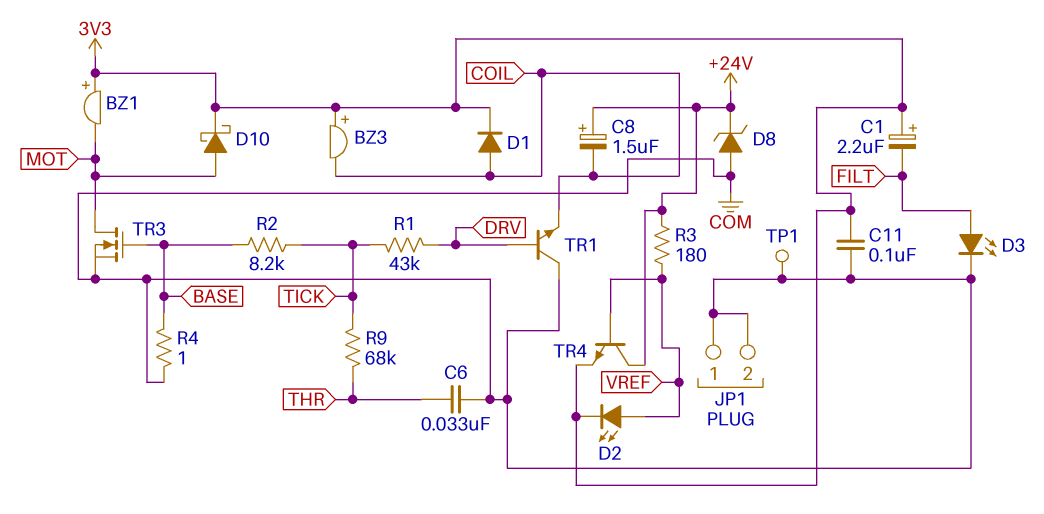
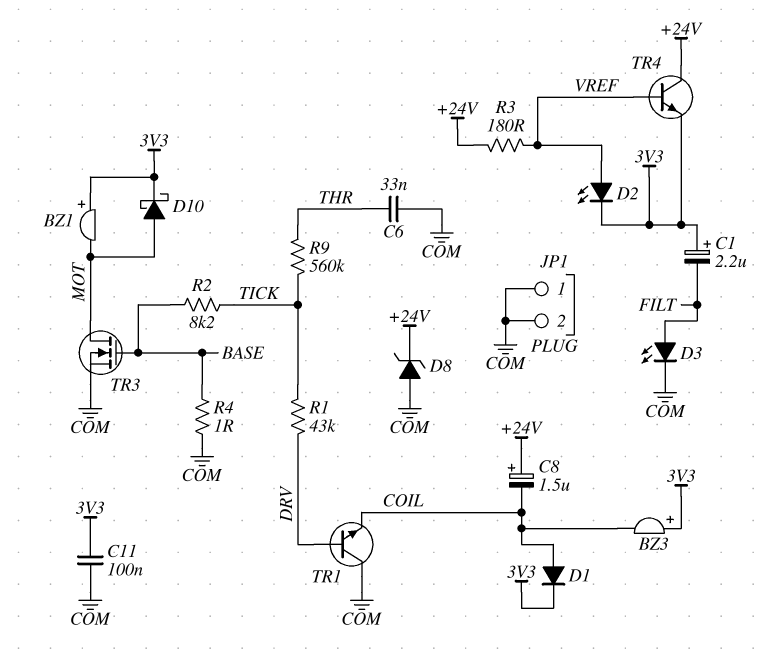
R9: 68k (THR, TICK) -> 560k (THR, TICK)
TP1: test point (COM) -> none

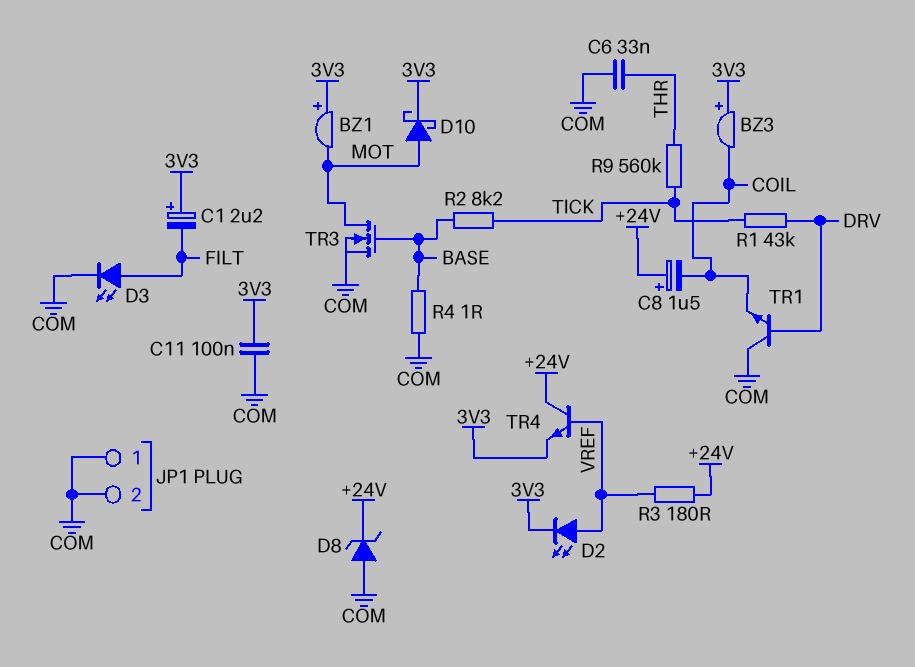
D1: diode (A COIL, K 3V3) -> none

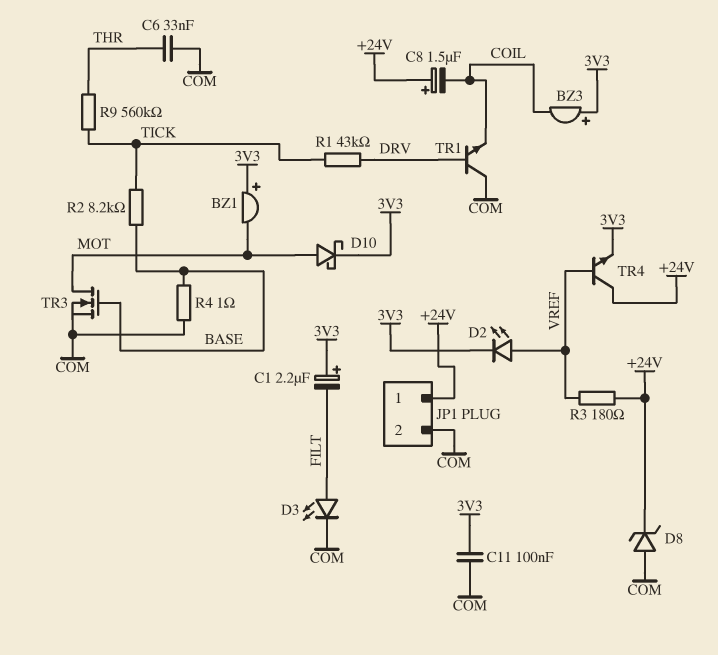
JP1 pin 1: COM -> +24V

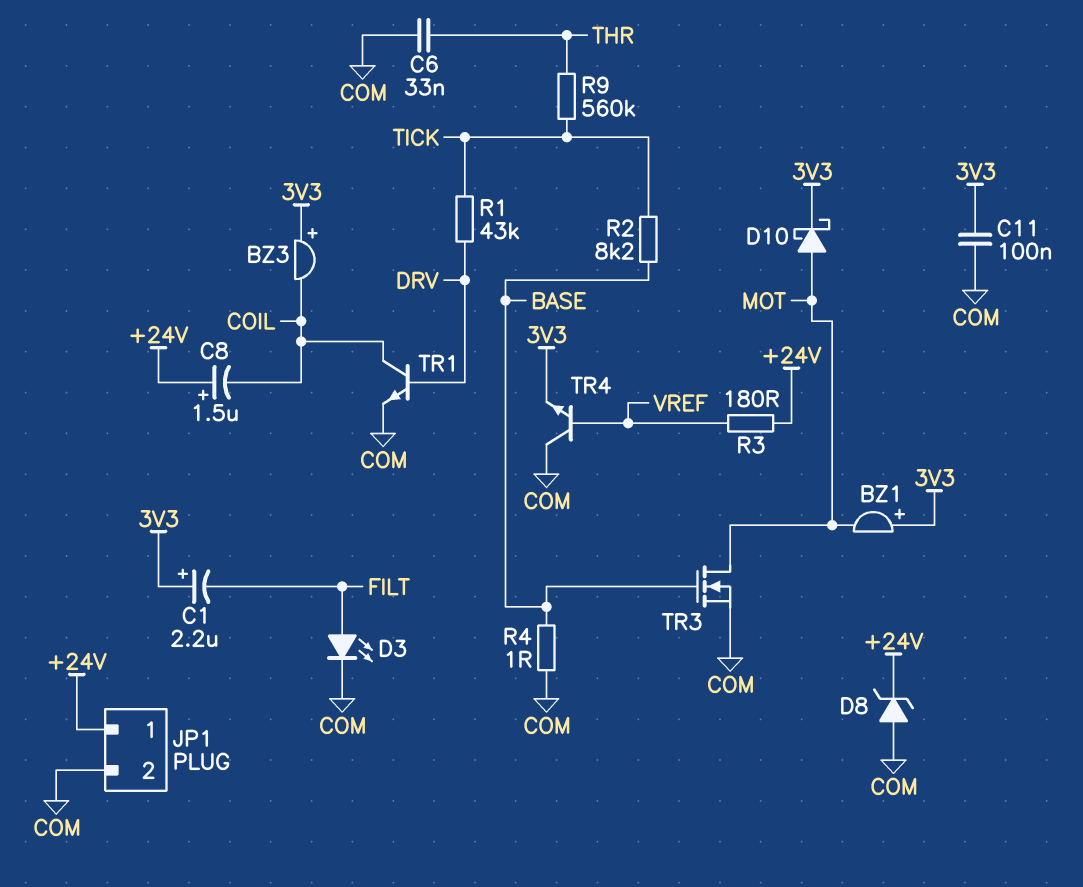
D2: LED (A VREF, K 3V3) -> none
TR1: NPN (B DRV, C COM, E COIL) -> NPN (B DRV, C COIL, E COM)
TR4: NPN (B VREF, C +24V, E 3V3) -> NPN (B VREF, C COM, E 3V3)

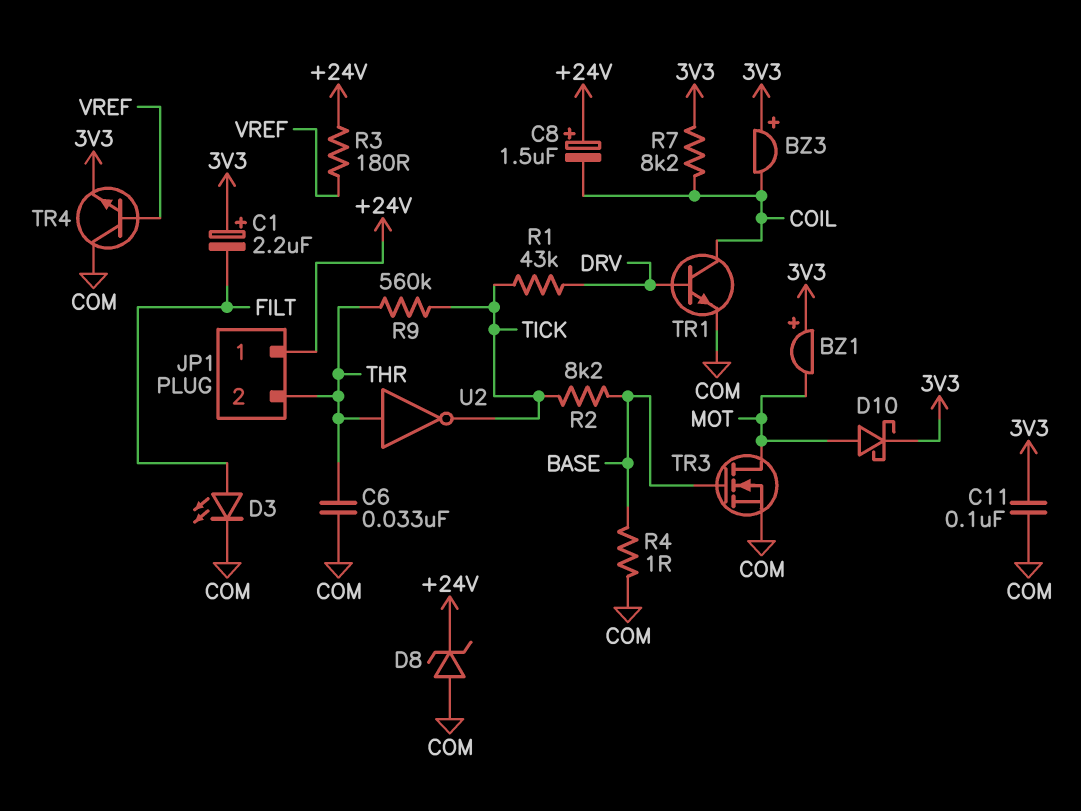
JP1 pin 2: COM -> THR
R7: none -> 8.2k (3V3, COIL)
U2: none -> NOT (in THR, out TICK)

